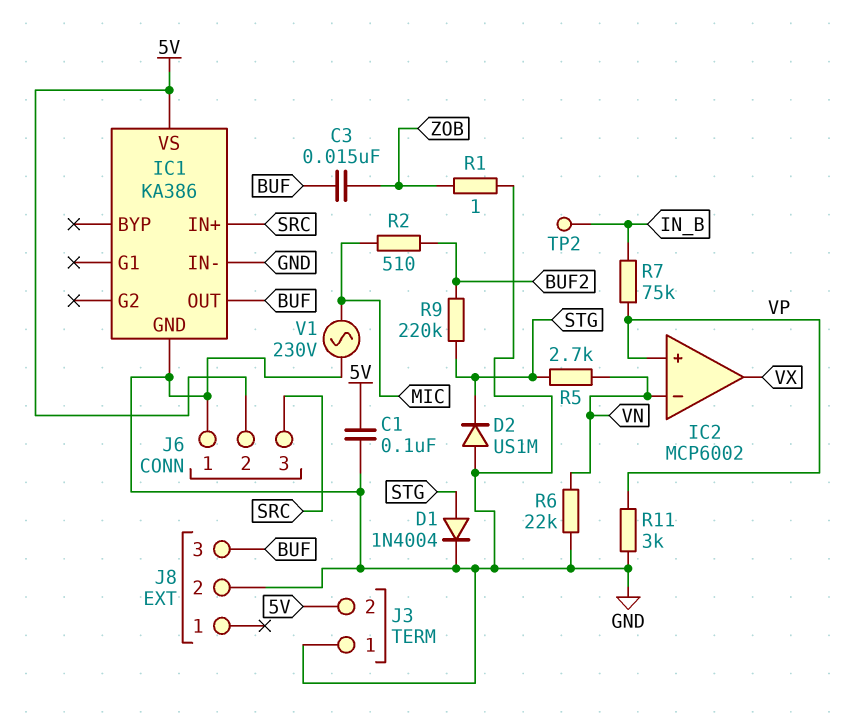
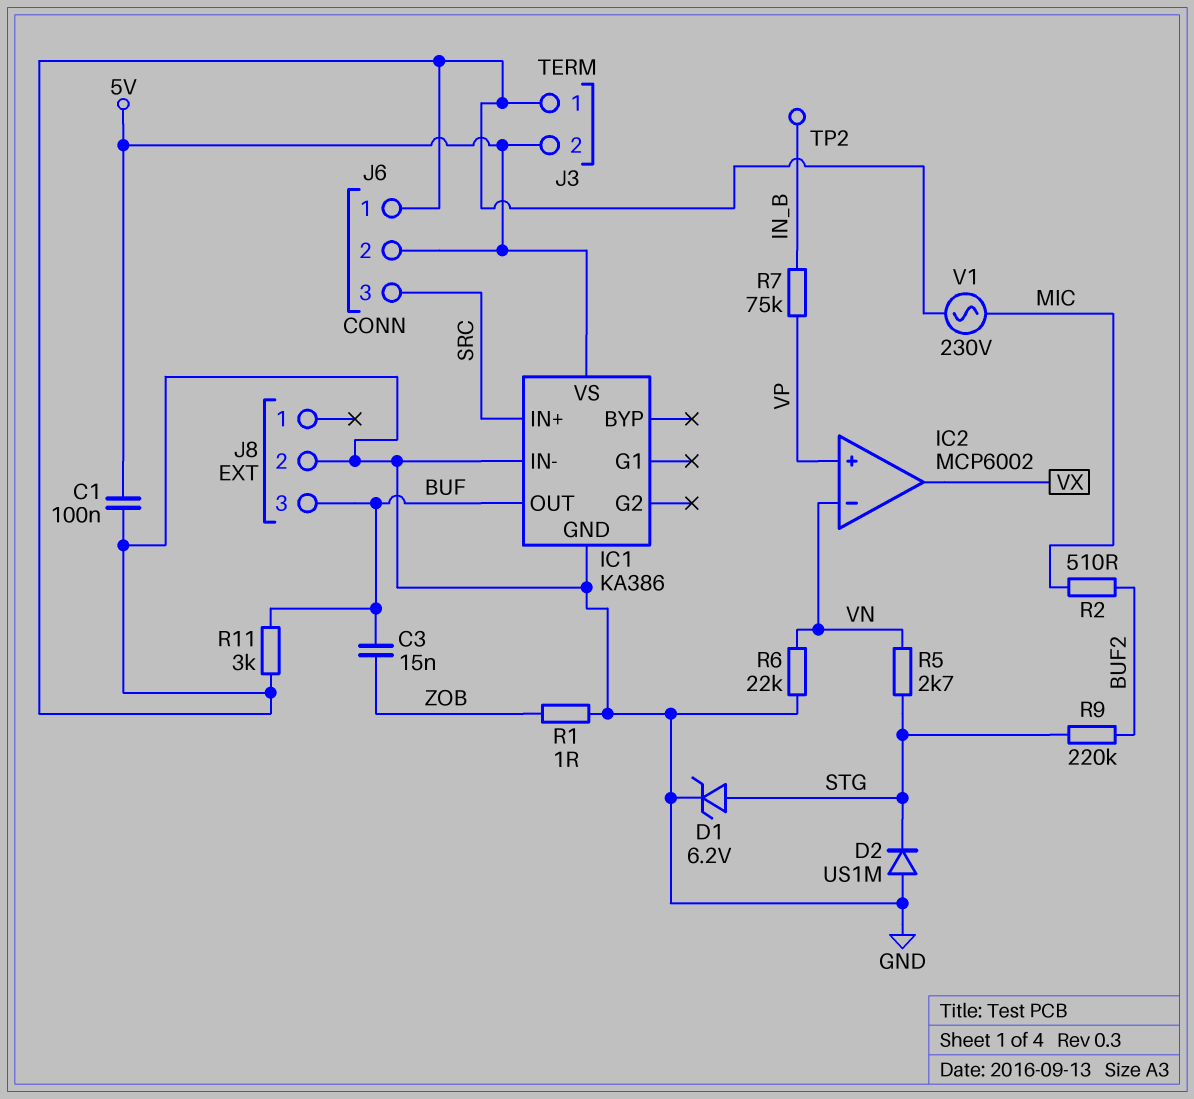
D1: diode 1N4004 (A STG, K GND) -> zener 6.2V (A STG, K GND)
R11: 3k (GND, VP) -> 3k (BUF, GND)

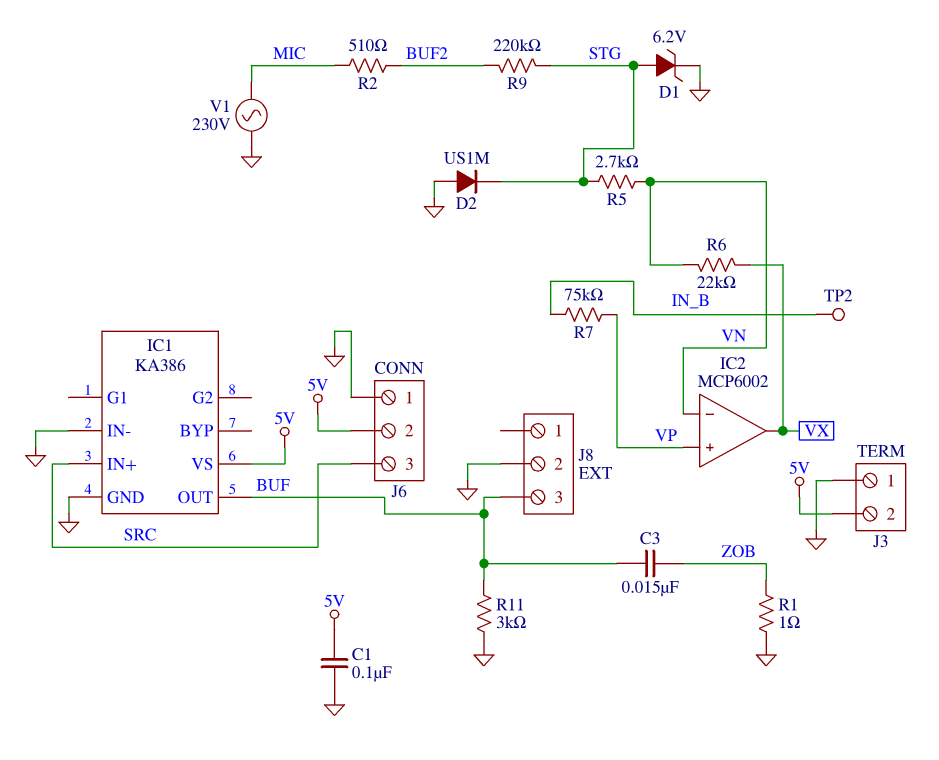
R6: 22k (GND, VN) -> 22k (VN, VX)

